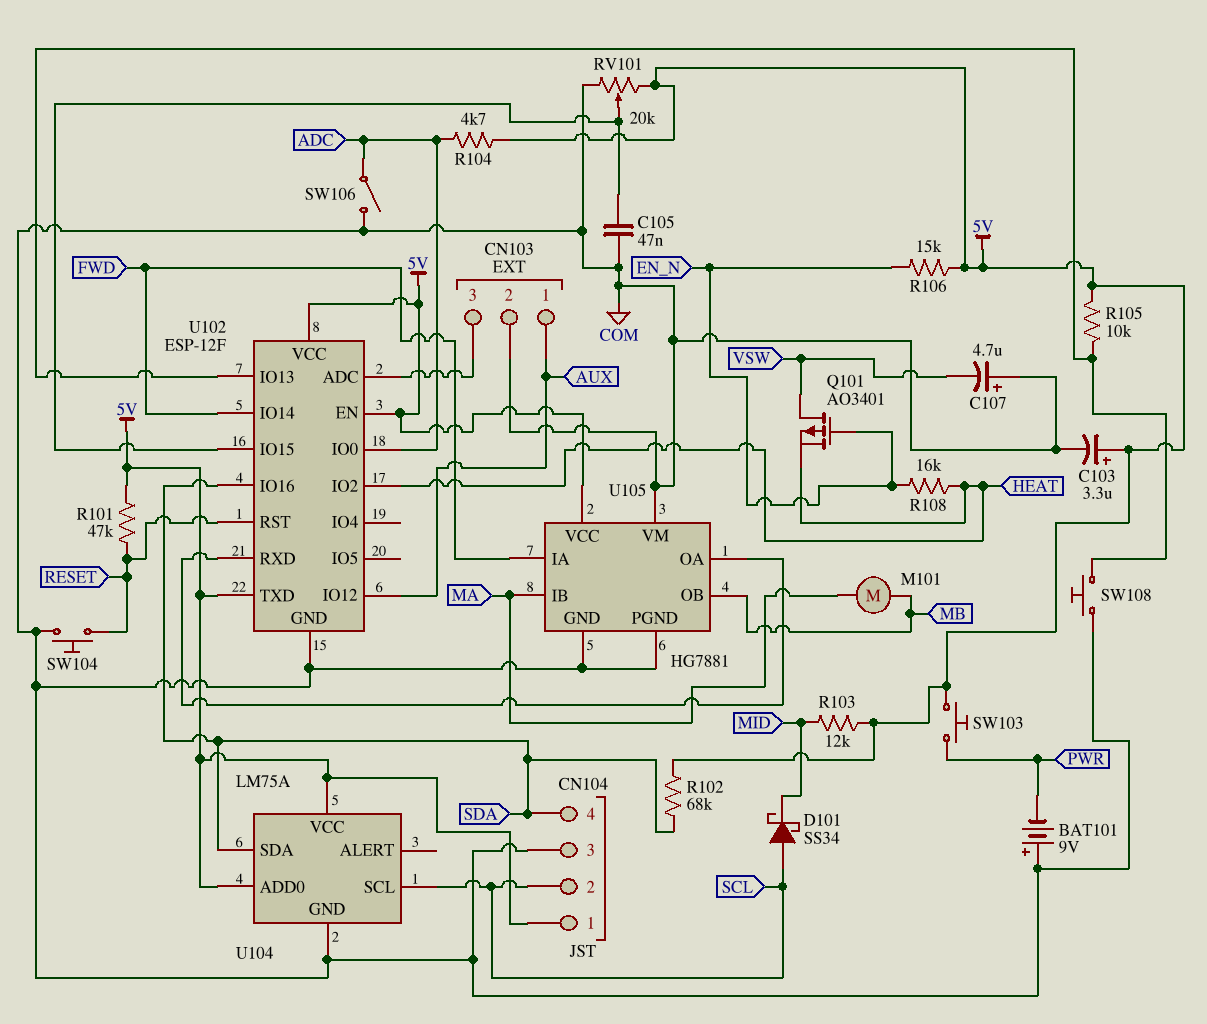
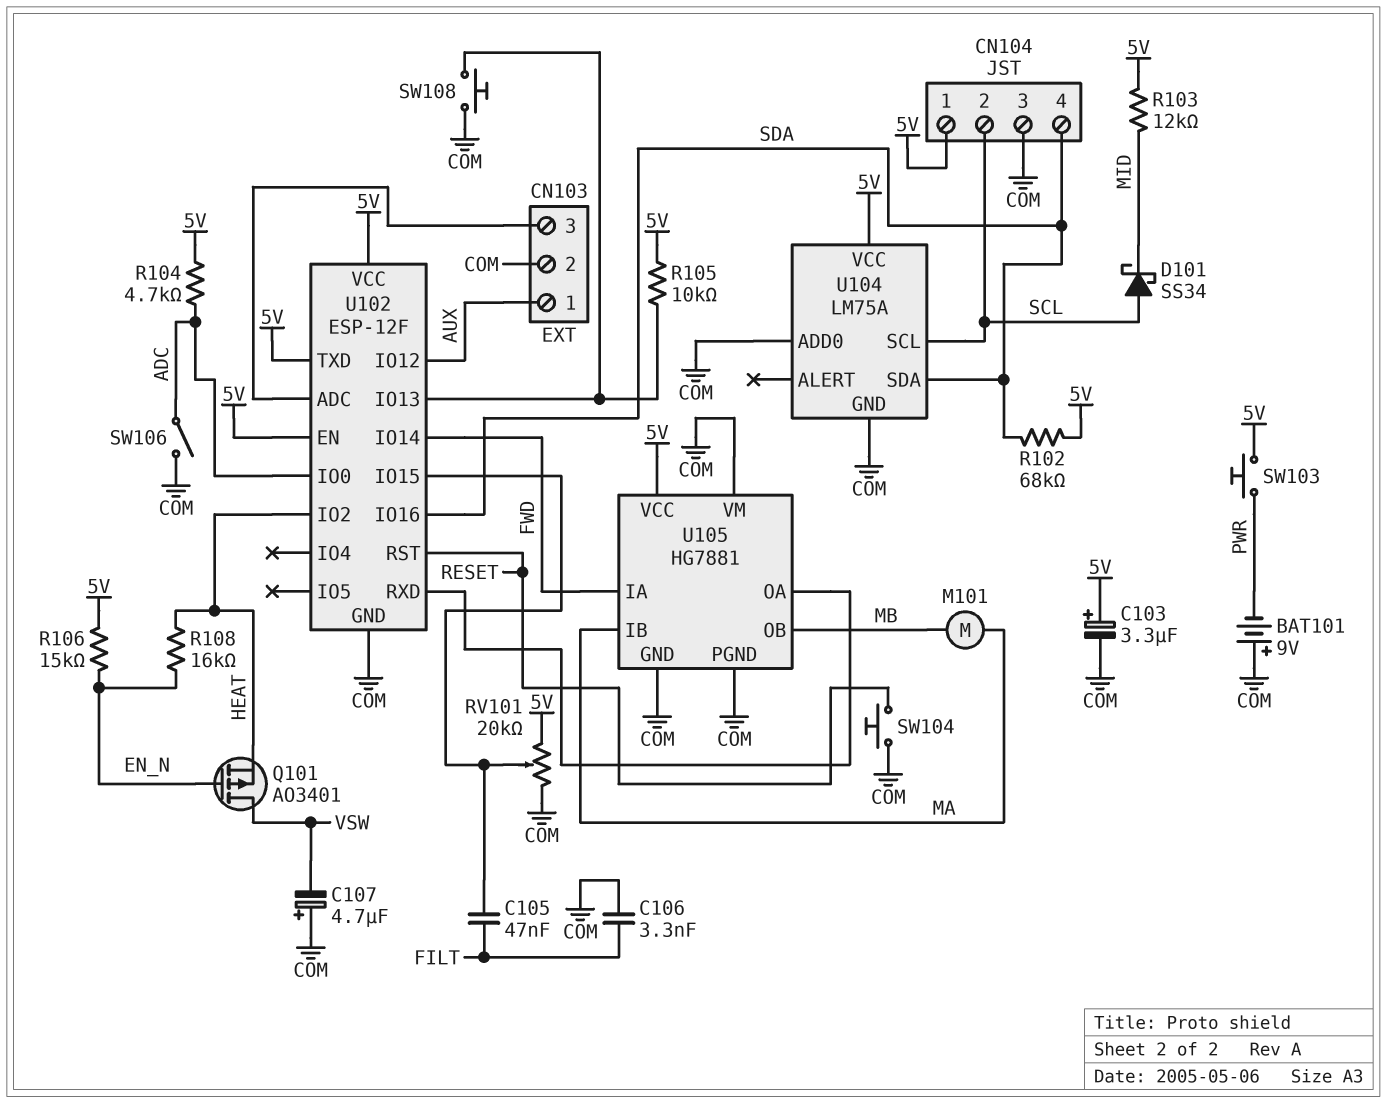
C105: 47nF (COM, U102/IO15) -> 47nF (FILT, U102/IO15)
C106: none -> 3.3nF (COM, FILT)
R101: 47k (5V, RESET) -> none
U104 pin ADD0: 5V -> COM

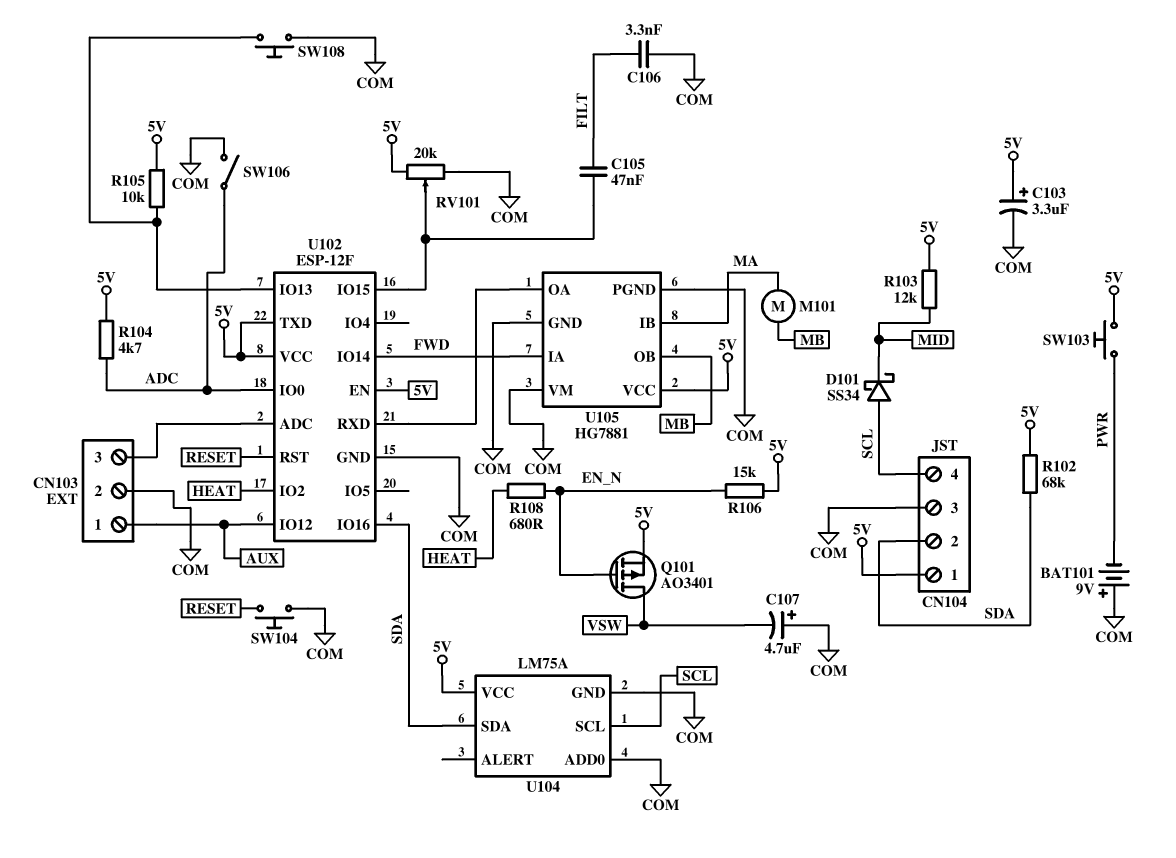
CN104 pin 2: SCL -> SDA
CN104 pin 4: SDA -> SCL
Q101: PMOS AO3401 (G EN_N, D VSW, S HEAT) -> PMOS AO3401 (G EN_N, D VSW, S 5V)
R108: 16k (EN_N, HEAT) -> 680 (EN_N, HEAT)

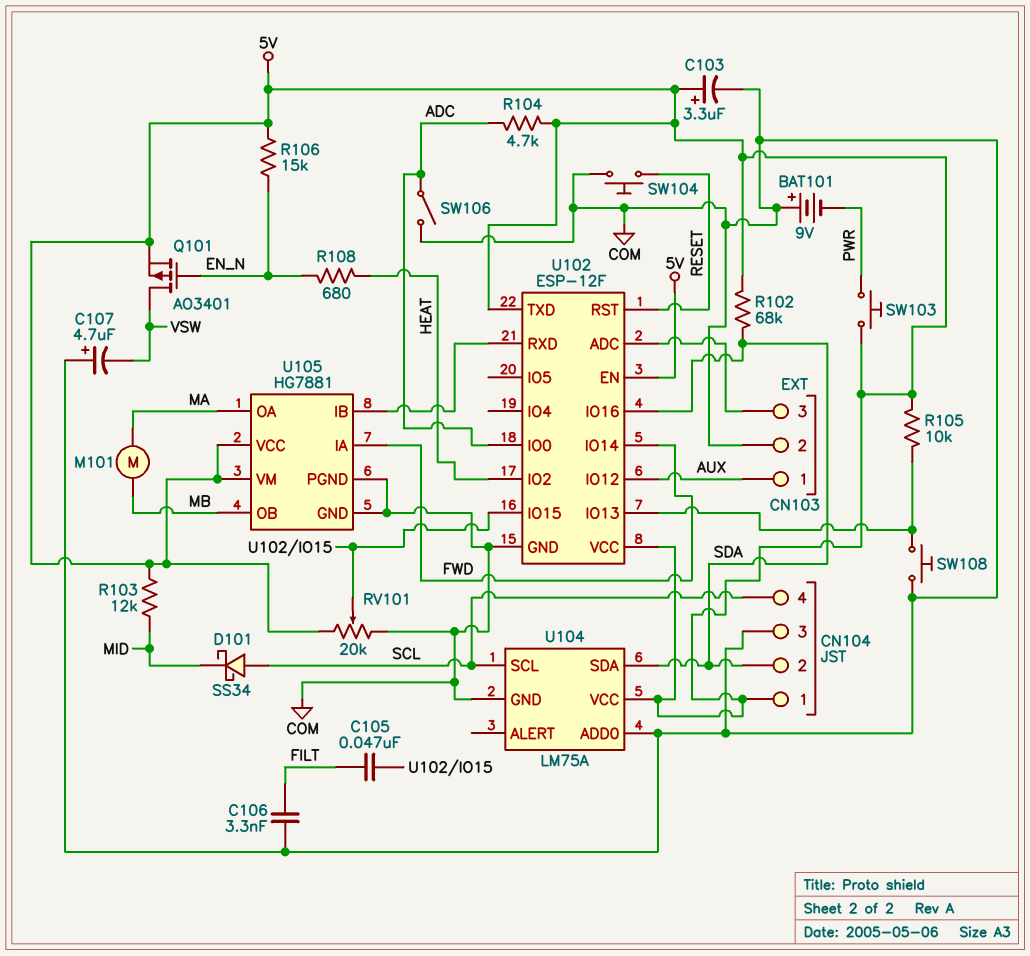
U105 pin IB: MA -> U102/RXD
U105 pin OA: U102/RXD -> MA
U105 pin VM: COM -> 5V

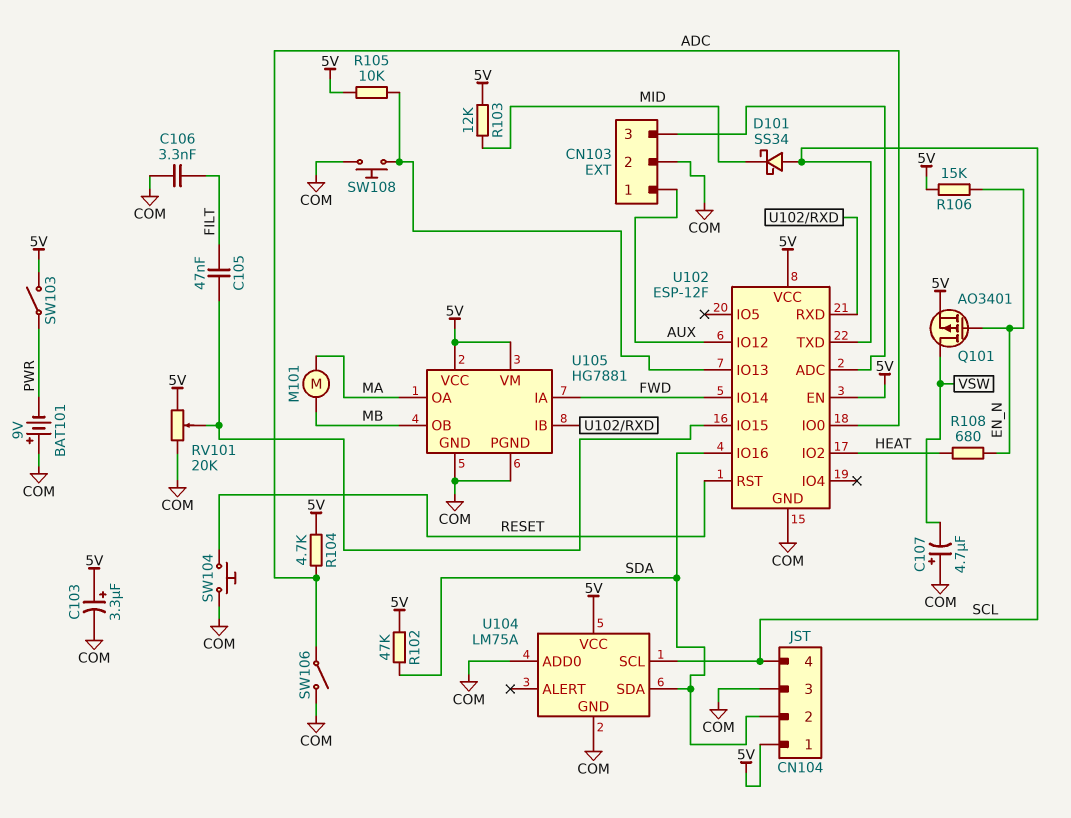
R102: 68k (5V, SDA) -> 47k (5V, SDA)
SW103: button (5V, PWR) -> switch (5V, PWR)
U102 pin TXD: 5V -> SCL

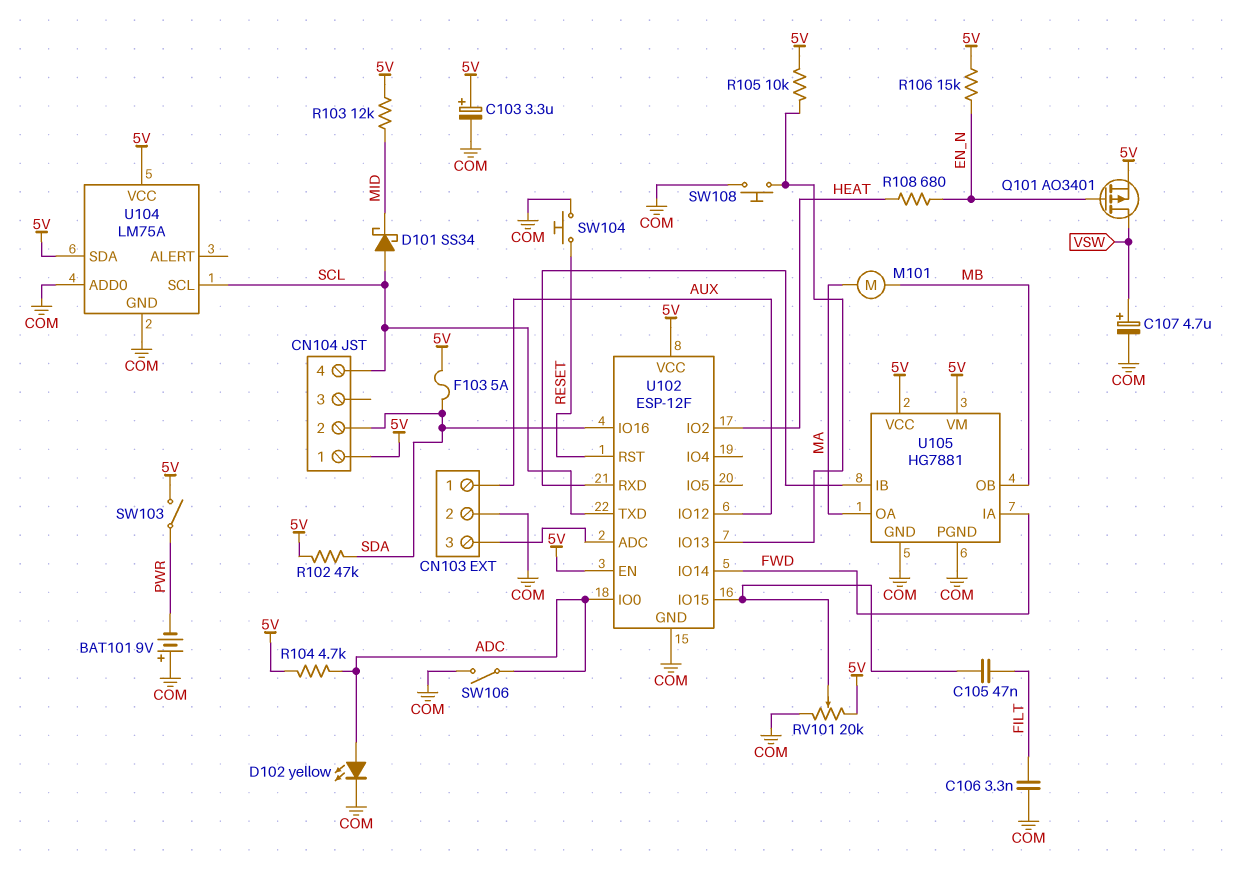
C107: 4.7uF (plus COM, minus VSW) -> 4.7uF (plus VSW, minus COM)
CN104 pin 3: COM -> none
D102: none -> LED yellow (A ADC, K COM)
F103: none -> 5A (5V, SDA)
U104 pin SDA: SDA -> 5V

